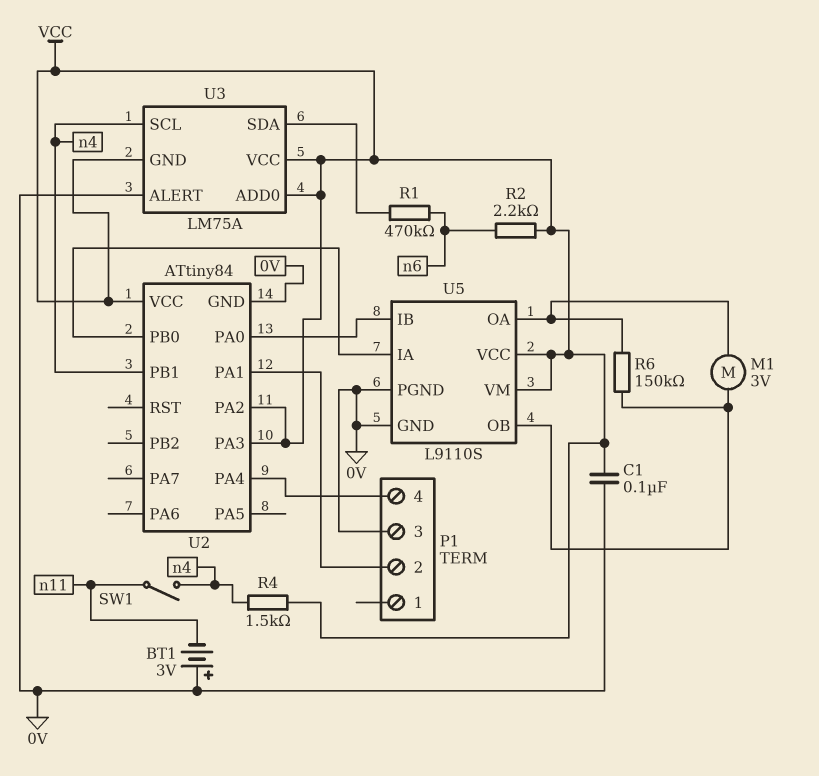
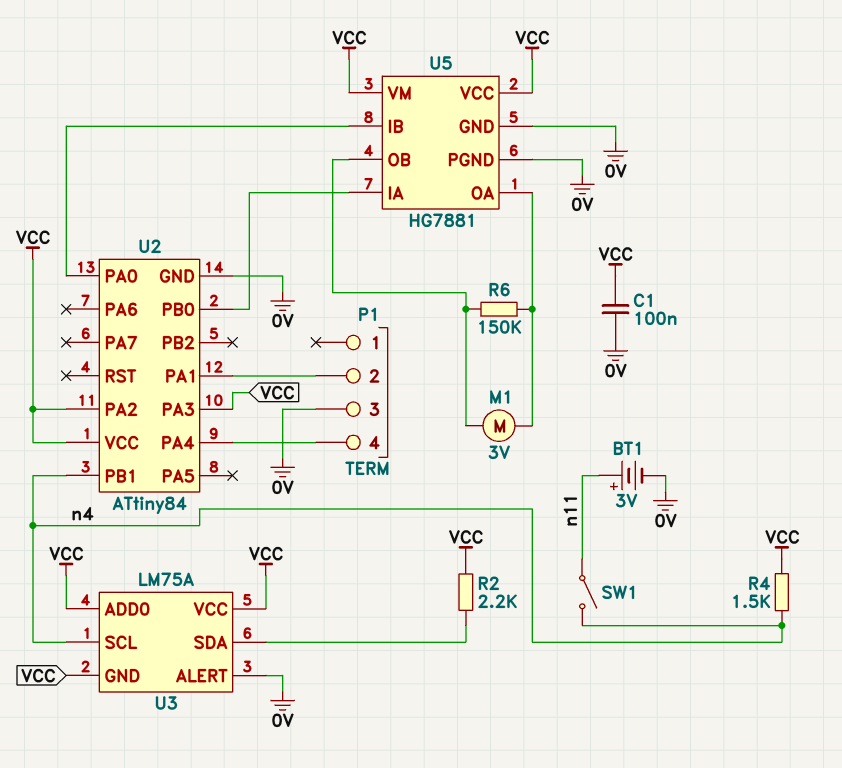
BT1: 3V (plus 0V, minus n11) -> 3V (plus n11, minus 0V)
R1: 470k (U3/SDA, n6) -> none
R2: 2.2k (VCC, n6) -> 2.2k (U3/SDA, VCC)
U5: L9110S -> HG7881

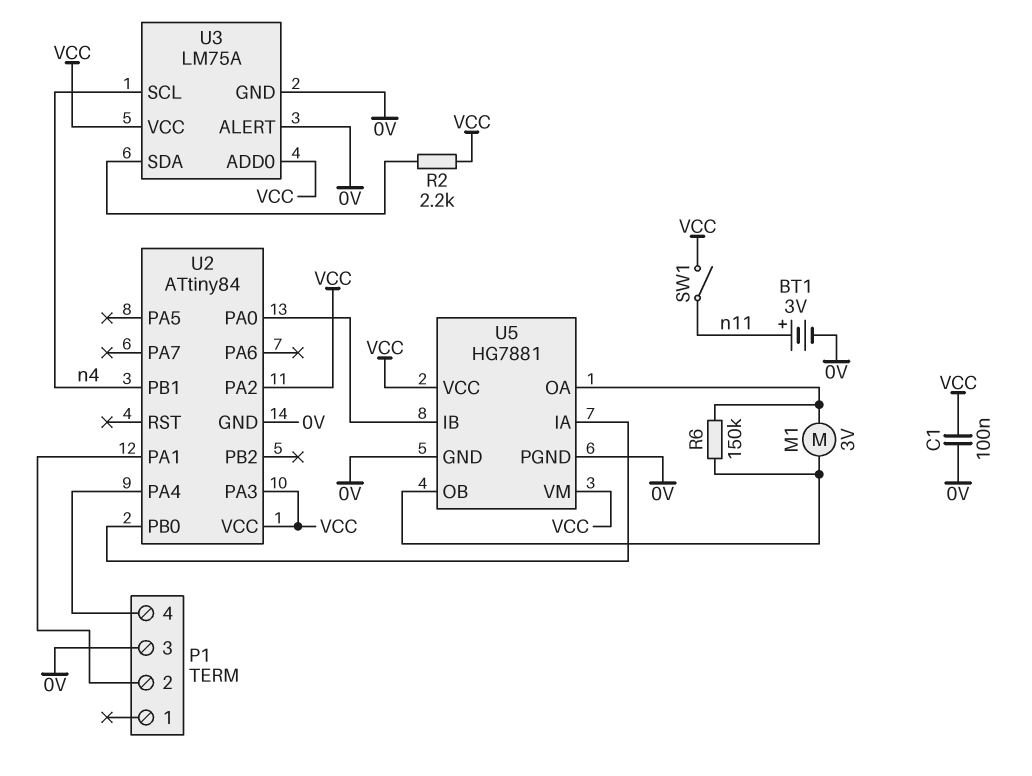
R4: 1.5k (VCC, n4) -> none
SW1: switch (n4, n11) -> switch (VCC, n11)
U3 pin GND: VCC -> 0V

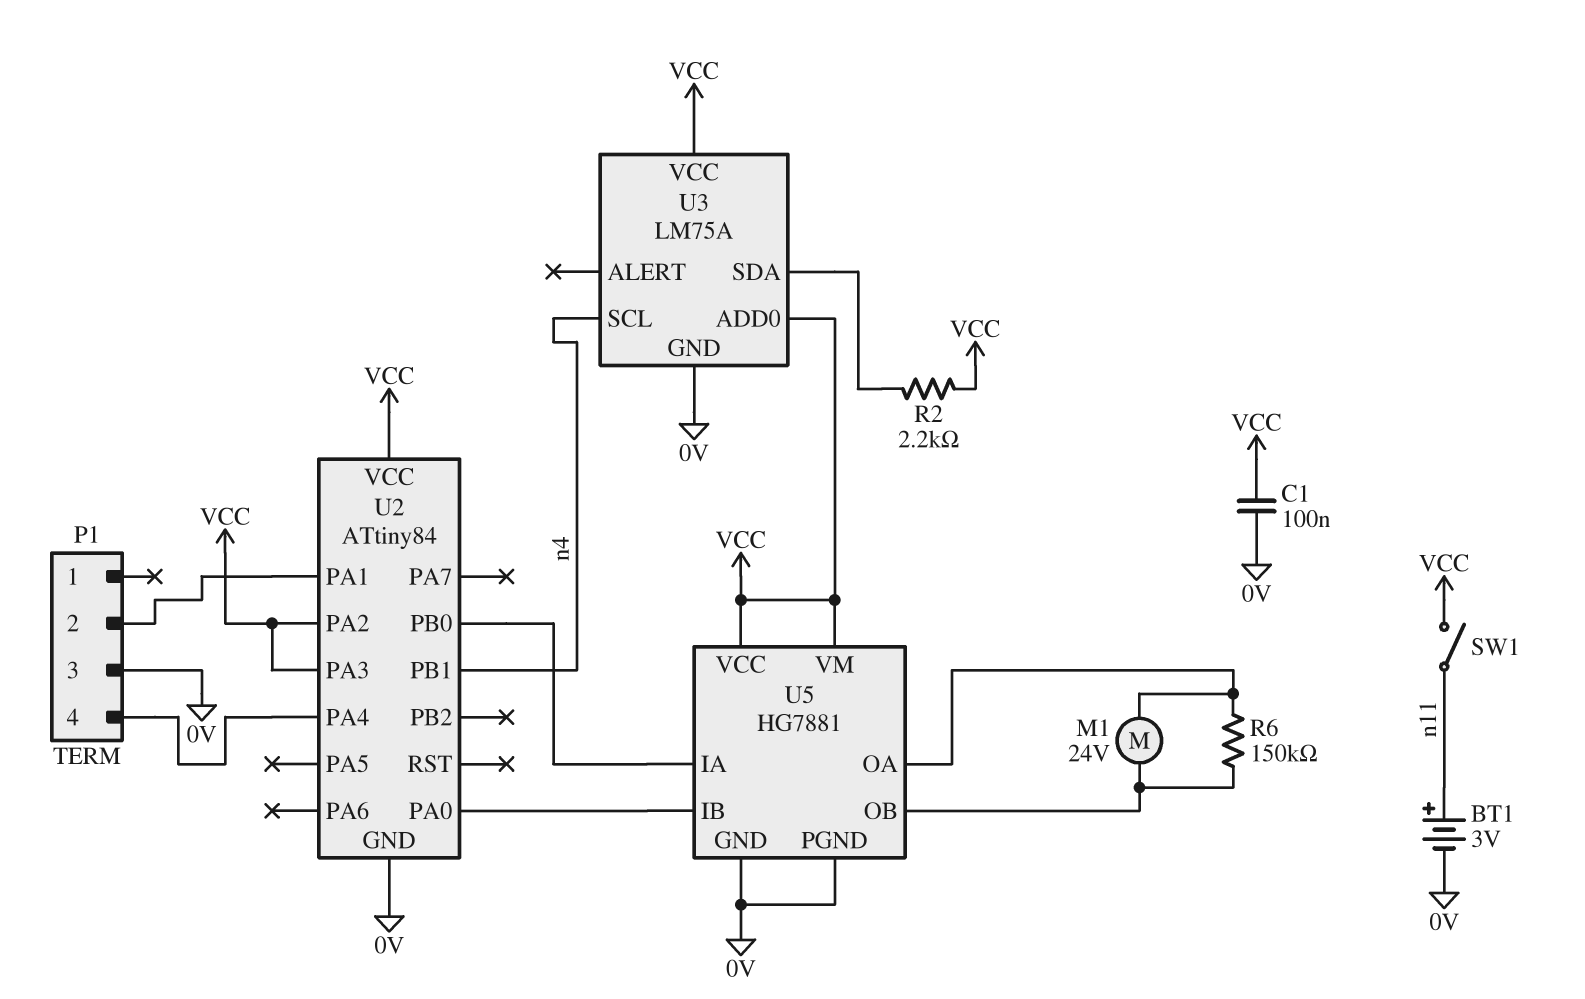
M1: motor 3V (U5/OA, U5/OB) -> motor 24V (U5/OA, U5/OB)
U3 pin ALERT: 0V -> none

